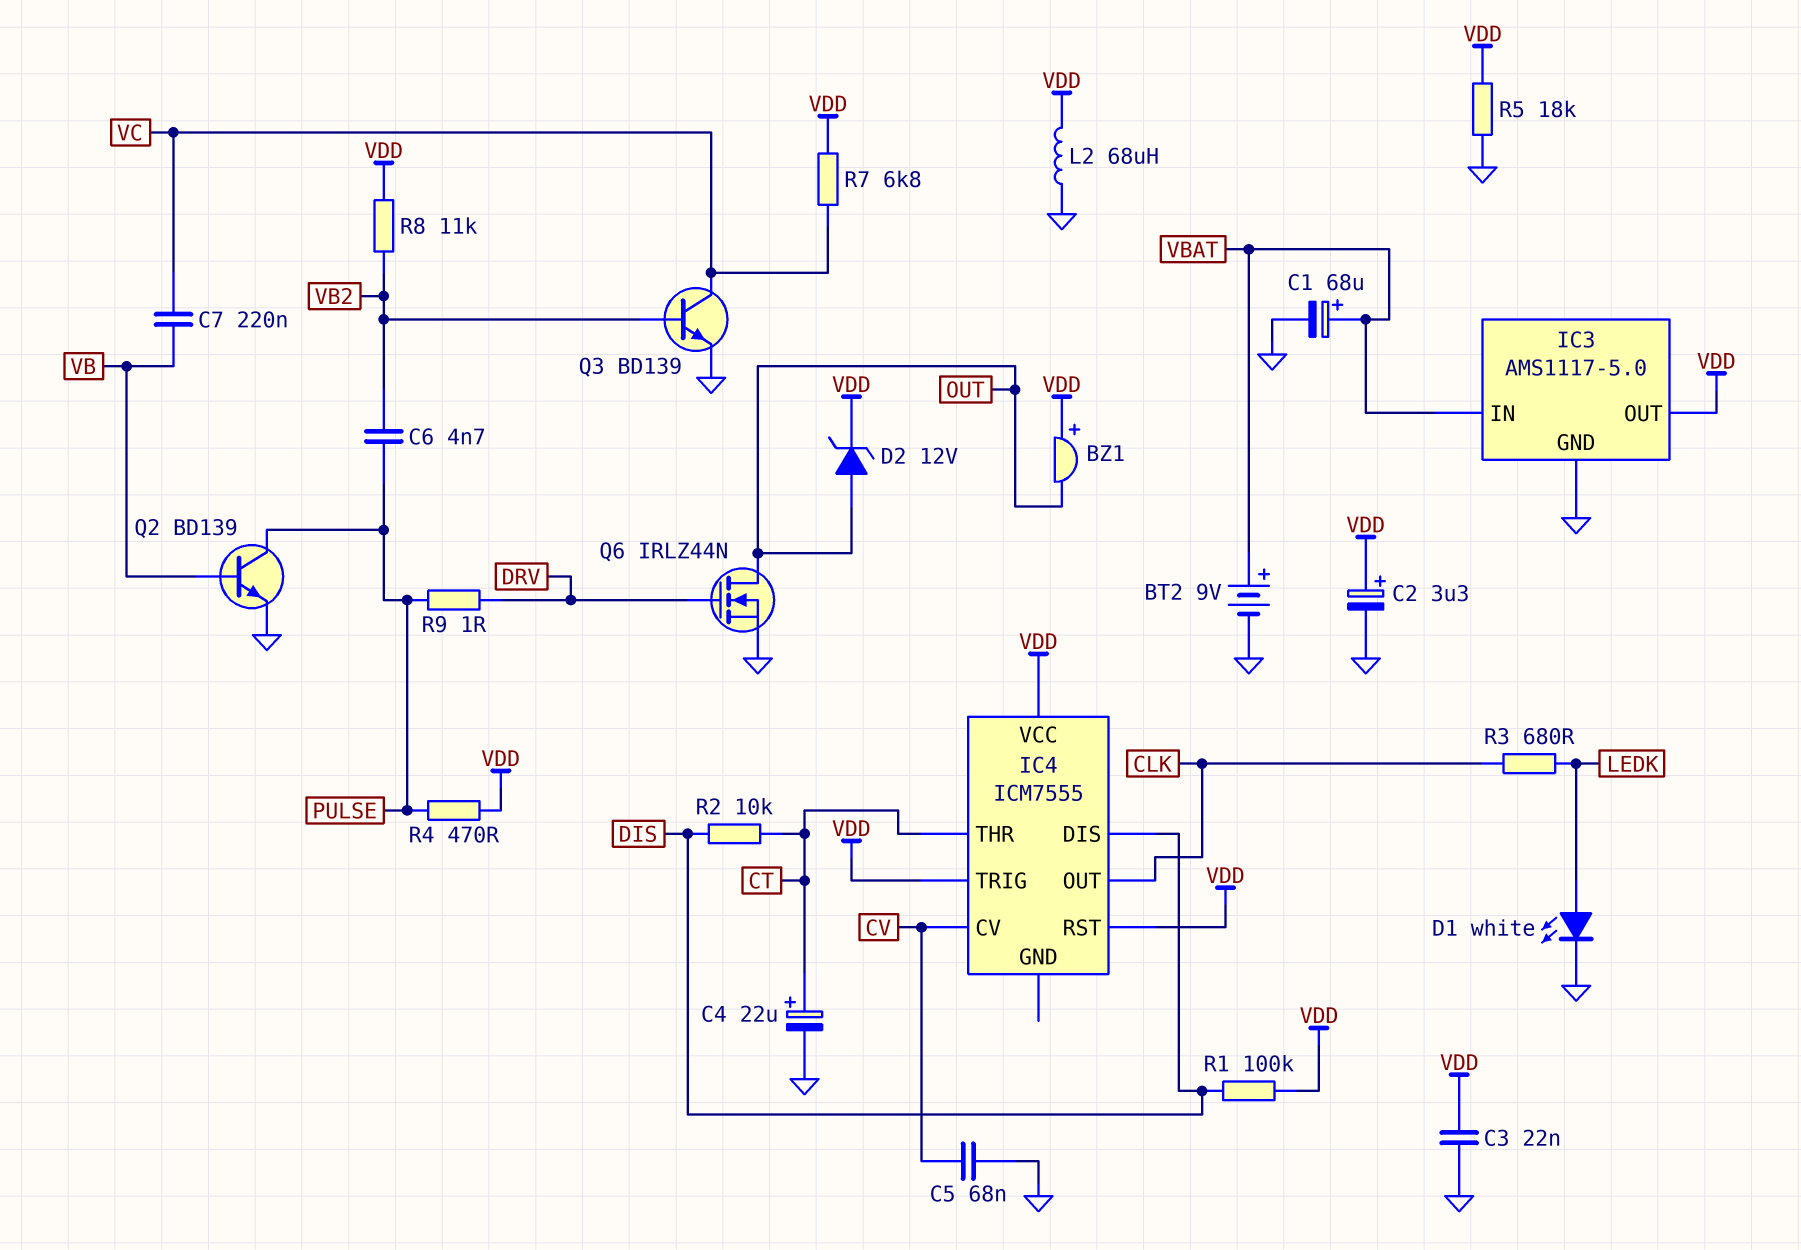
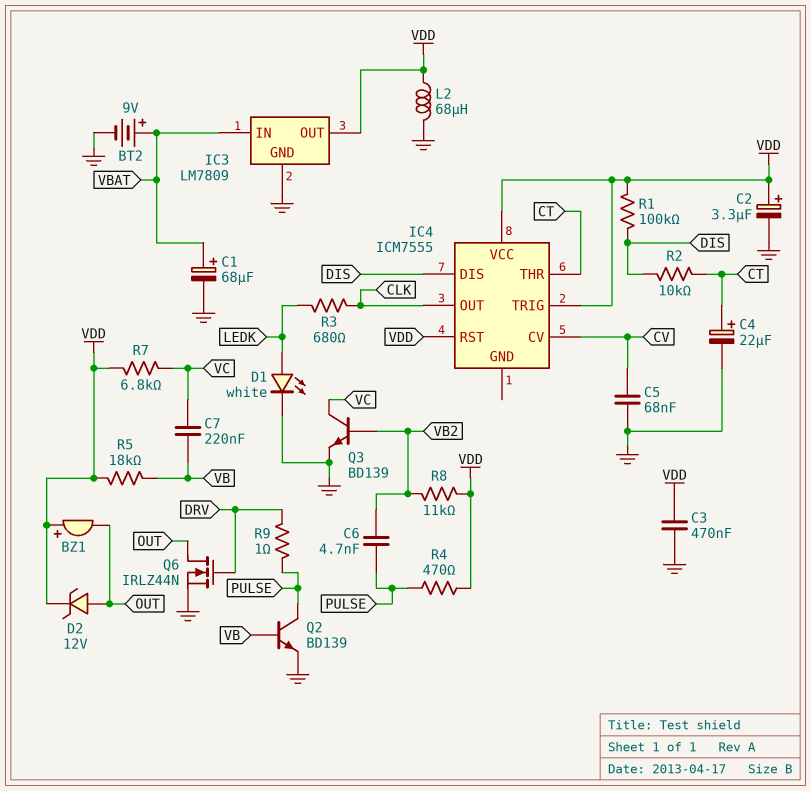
C3: 22nF (GND, VDD) -> 470nF (GND, VDD)
IC3: AMS1117-5.0 -> LM7809
R5: 18k (GND, VDD) -> 18k (VB, VDD)

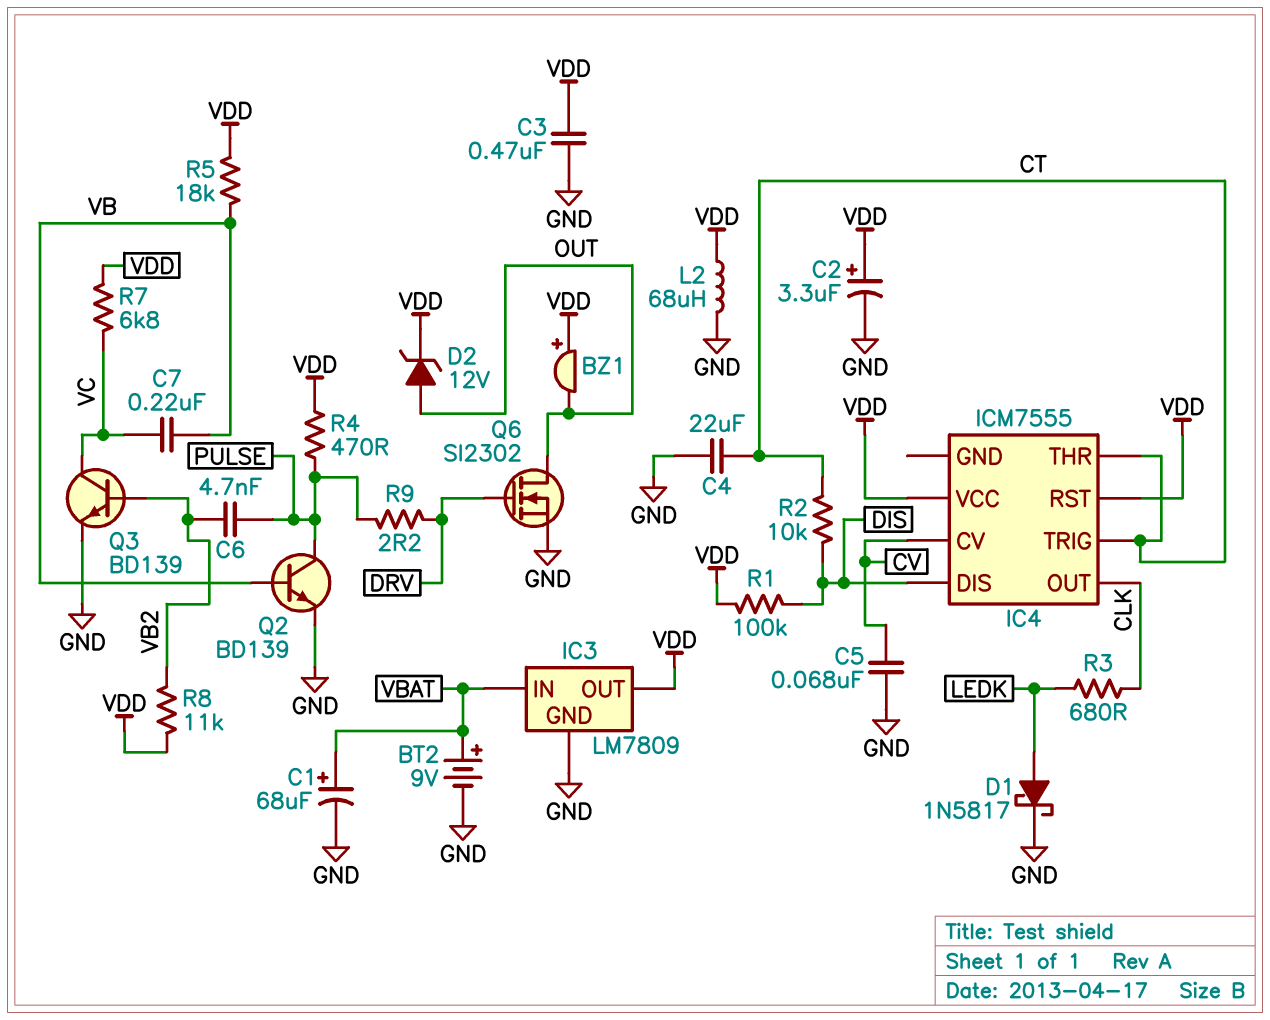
C4: 22uF (plus CT, minus GND) -> 22uF (CT, GND)
D1: LED white (A LEDK, K GND) -> schottky 1N5817 (A LEDK, K GND)
IC4 pin TRIG: VDD -> CT
Q6: NMOS IRLZ44N (G DRV, D OUT, S GND) -> NMOS SI2302 (G DRV, D OUT, S GND)
R9: 1 (DRV, PULSE) -> 2.2 (DRV, PULSE)

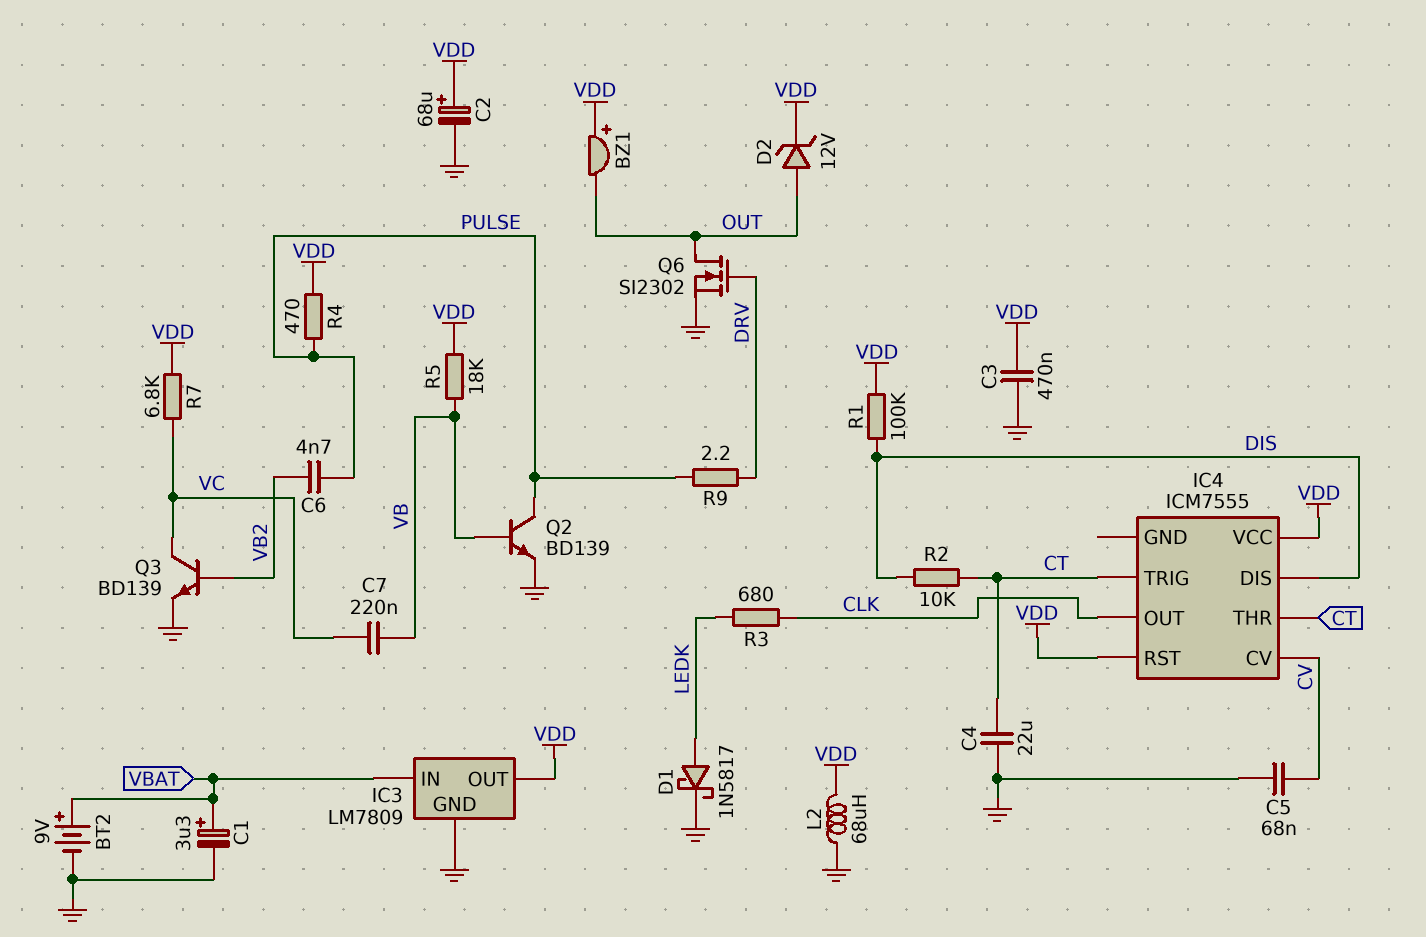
C1: 68uF (plus VBAT, minus GND) -> 3.3uF (plus VBAT, minus GND)
C2: 3.3uF (plus VDD, minus GND) -> 68uF (plus VDD, minus GND)
R8: 11k (VB2, VDD) -> none

